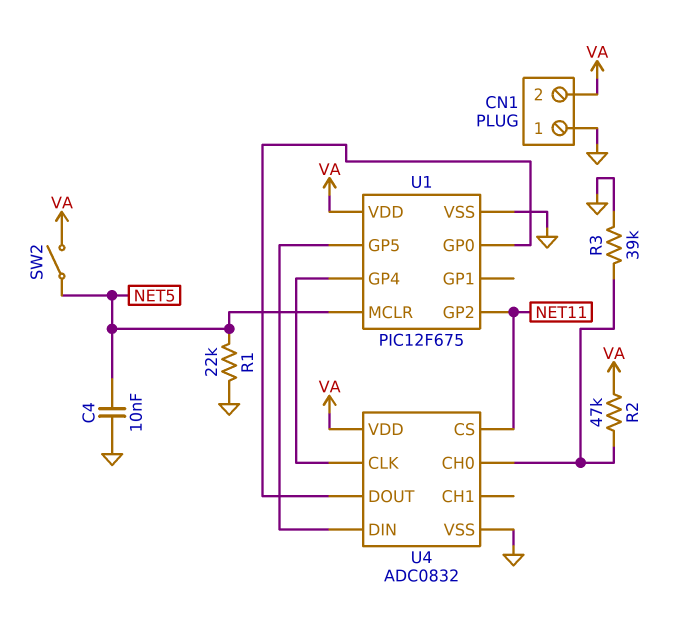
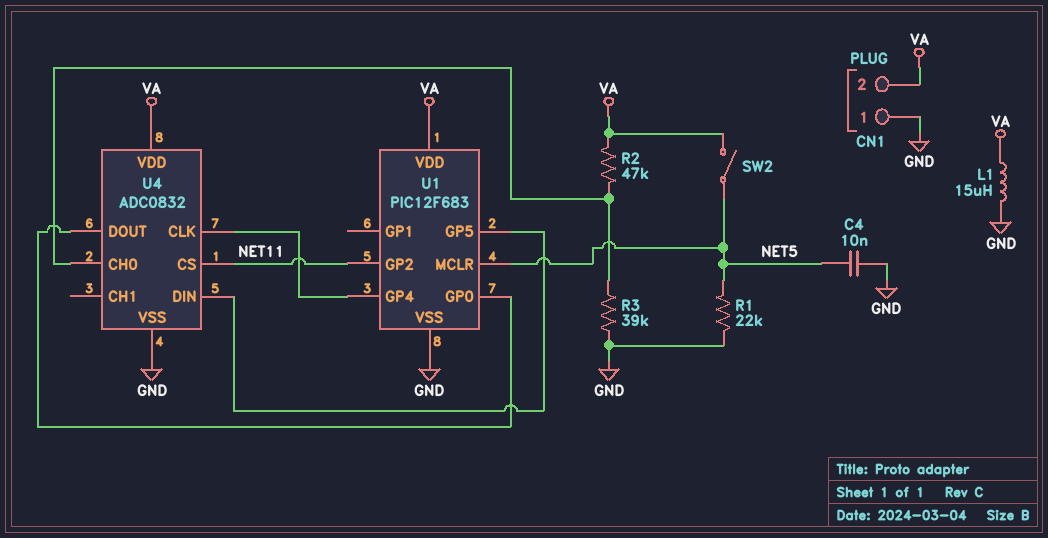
L1: none -> 15uH (GND, VA)
U1: PIC12F675 -> PIC12F683

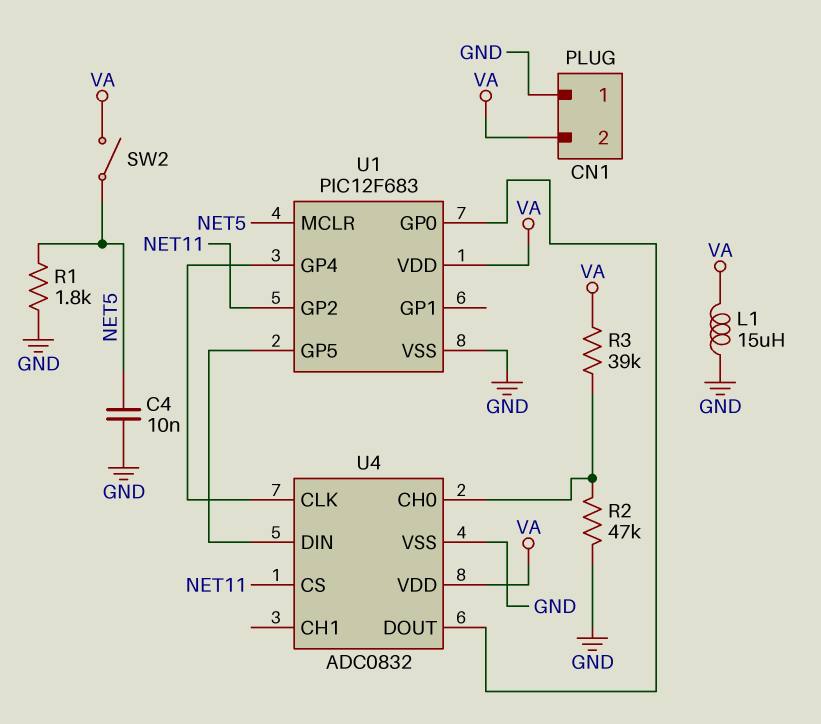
R1: 22k (GND, NET5) -> 1.8k (GND, NET5)
R2: 47k (U4/CH0, VA) -> 47k (GND, U4/CH0)
R3: 39k (GND, U4/CH0) -> 39k (U4/CH0, VA)

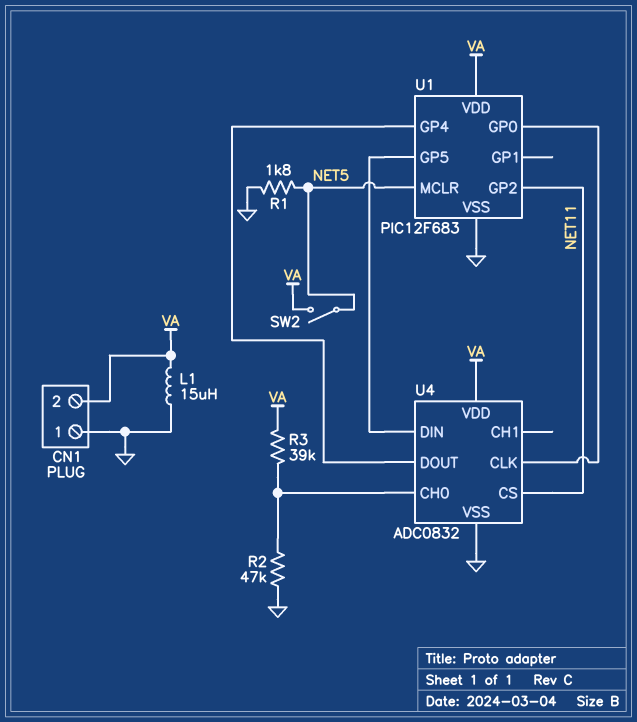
C4: 10nF (GND, NET5) -> none
U4 pin CLK: U1/GP4 -> U1/GP0
U4 pin DOUT: U1/GP0 -> U1/GP4

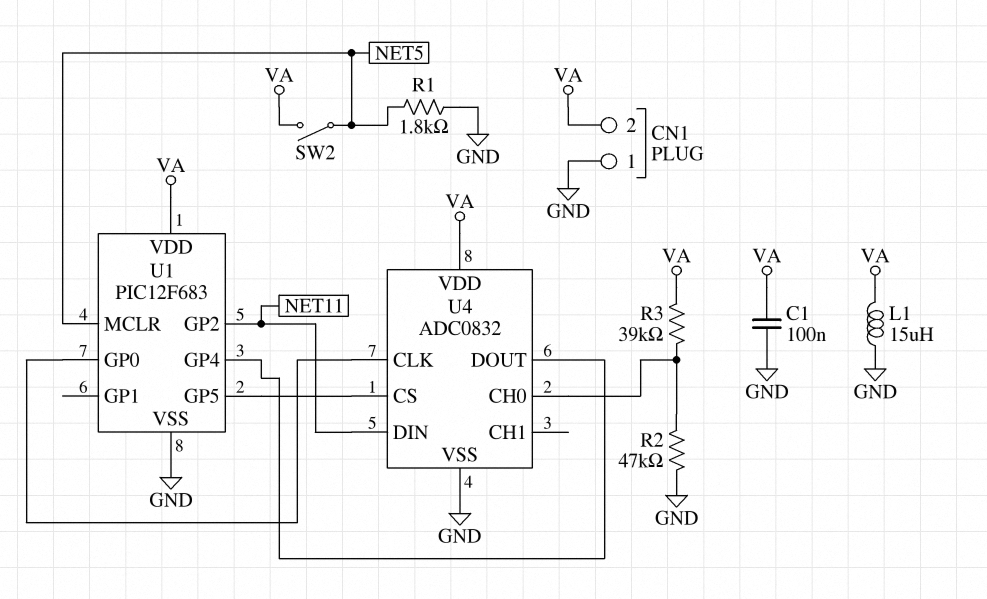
C1: none -> 100nF (GND, VA)
U4 pin CS: NET11 -> U1/GP5
U4 pin DIN: U1/GP5 -> NET11

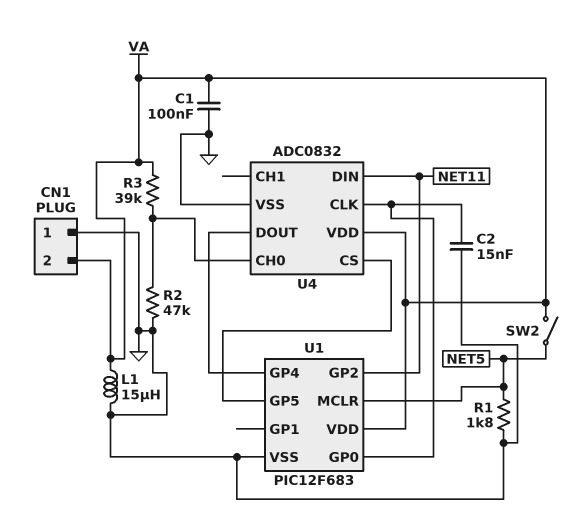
C2: none -> 15nF (GND, U1/GP0)

